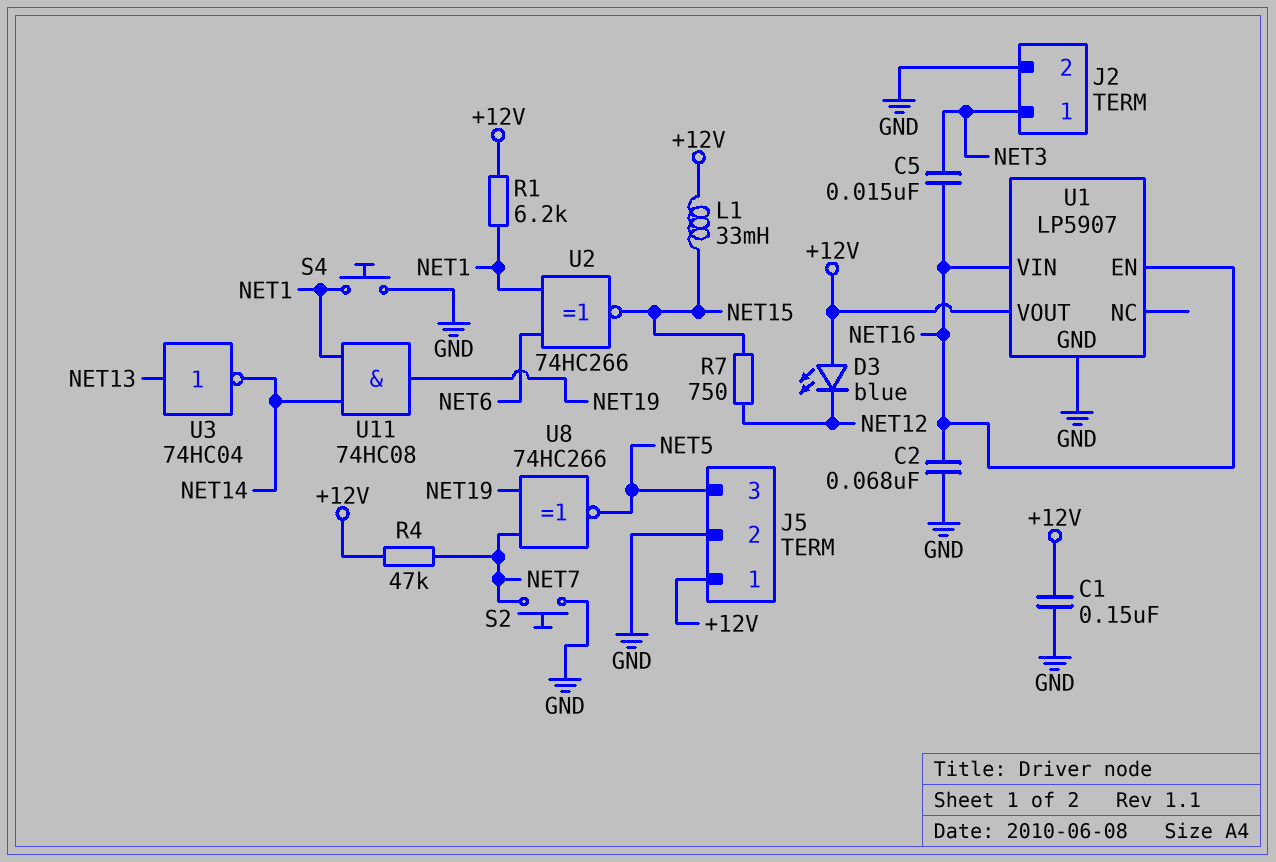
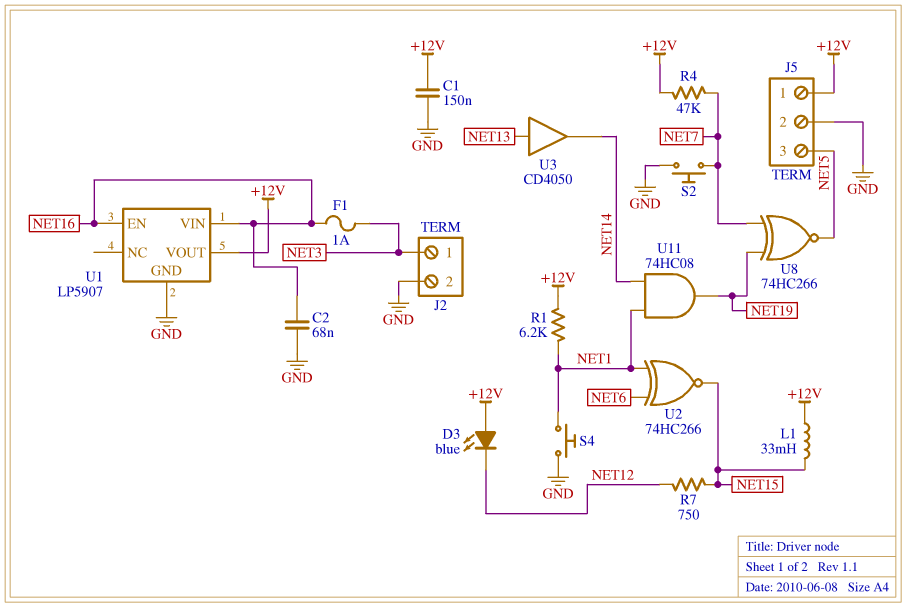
C5: 15nF (NET3, NET16) -> none
F1: none -> 1A (NET3, NET16)
U3: NOT 74HC04 (in NET13, out NET14) -> buffer CD4050 (in NET13, out NET14)

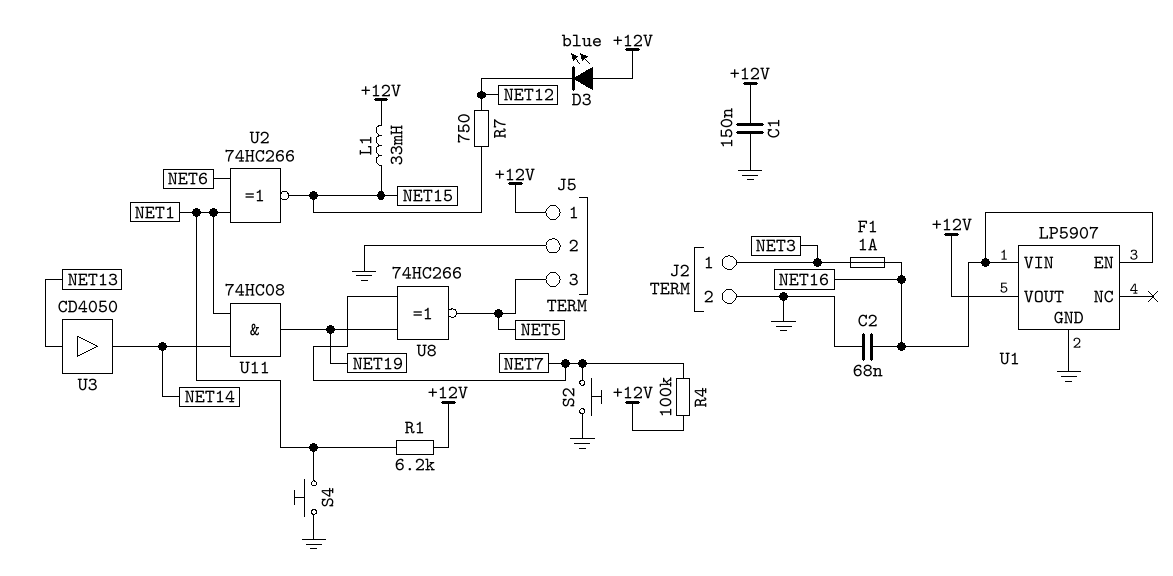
R4: 47k (+12V, NET7) -> 100k (+12V, NET7)

